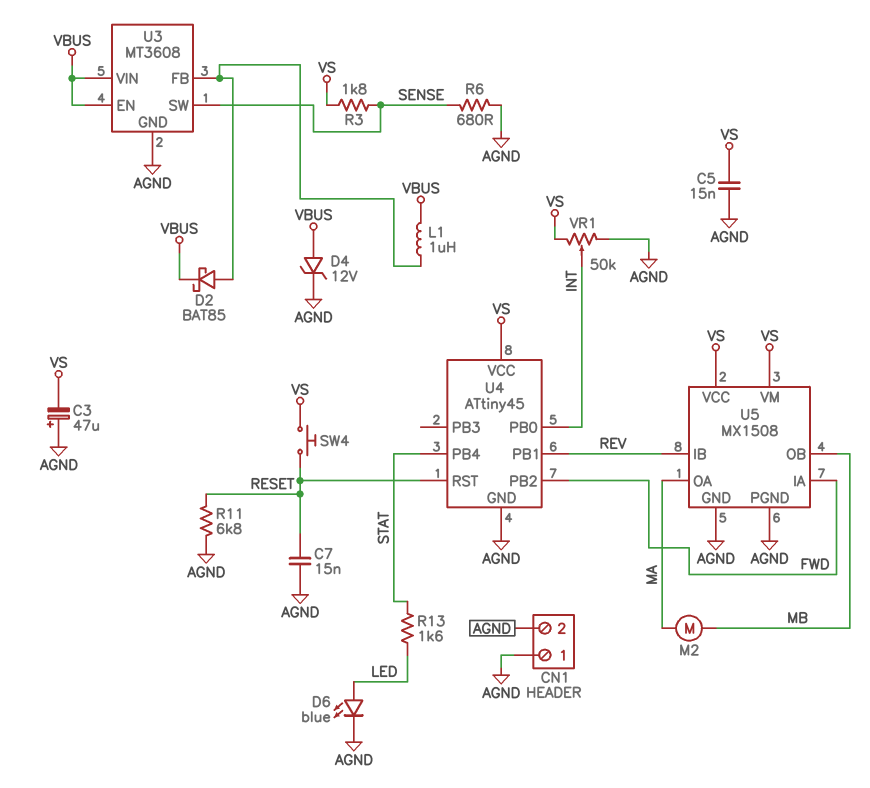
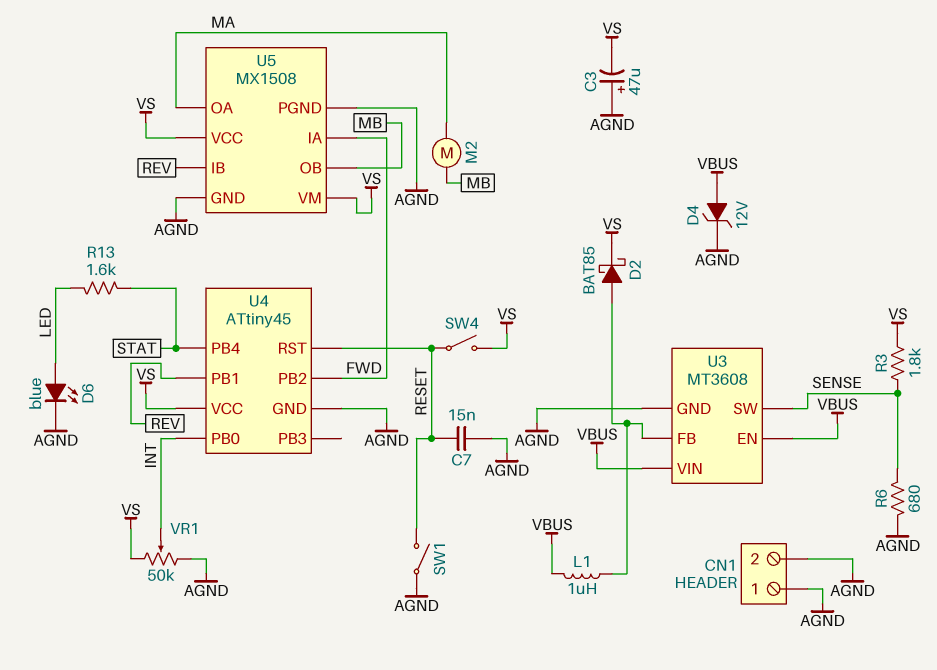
C5: 15nF (AGND, VS) -> none
D2: schottky BAT85 (A U3/FB, K VBUS) -> schottky BAT85 (A U3/FB, K VS)
R11: 6.8k (AGND, RESET) -> none
SW1: none -> switch (AGND, RESET)
SW4: button (RESET, VS) -> switch (RESET, VS)

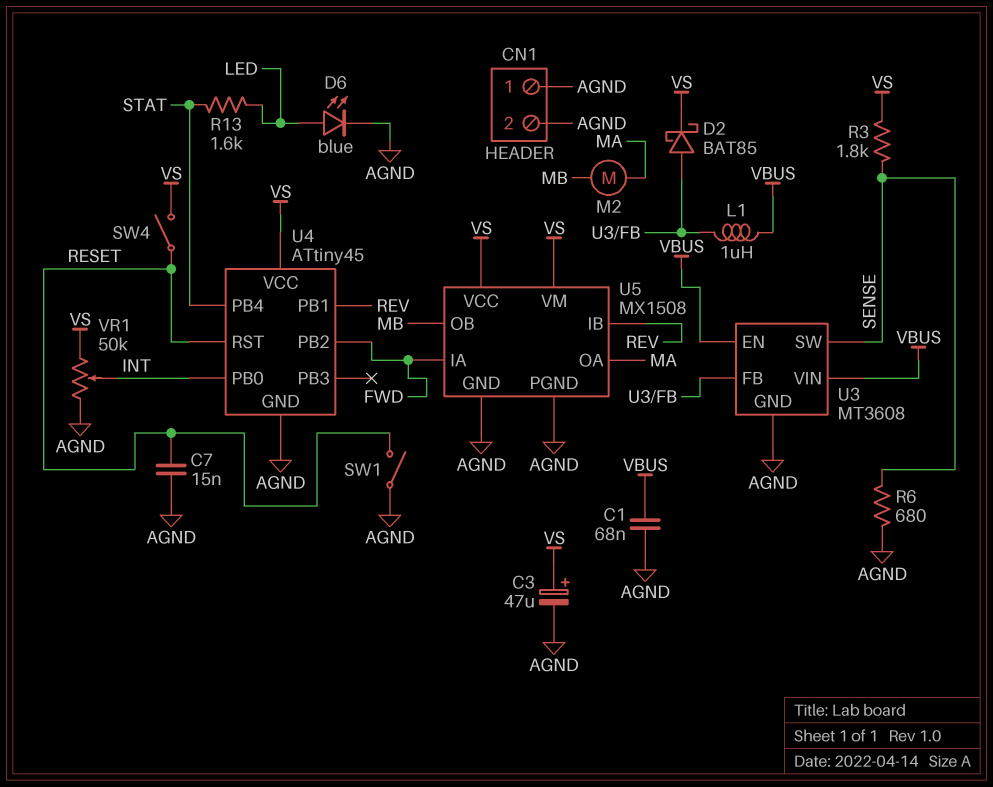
C1: none -> 68nF (AGND, VBUS)
C3: 47uF (plus AGND, minus VS) -> 47uF (plus VS, minus AGND)
D4: zener 12V (A VBUS, K AGND) -> none

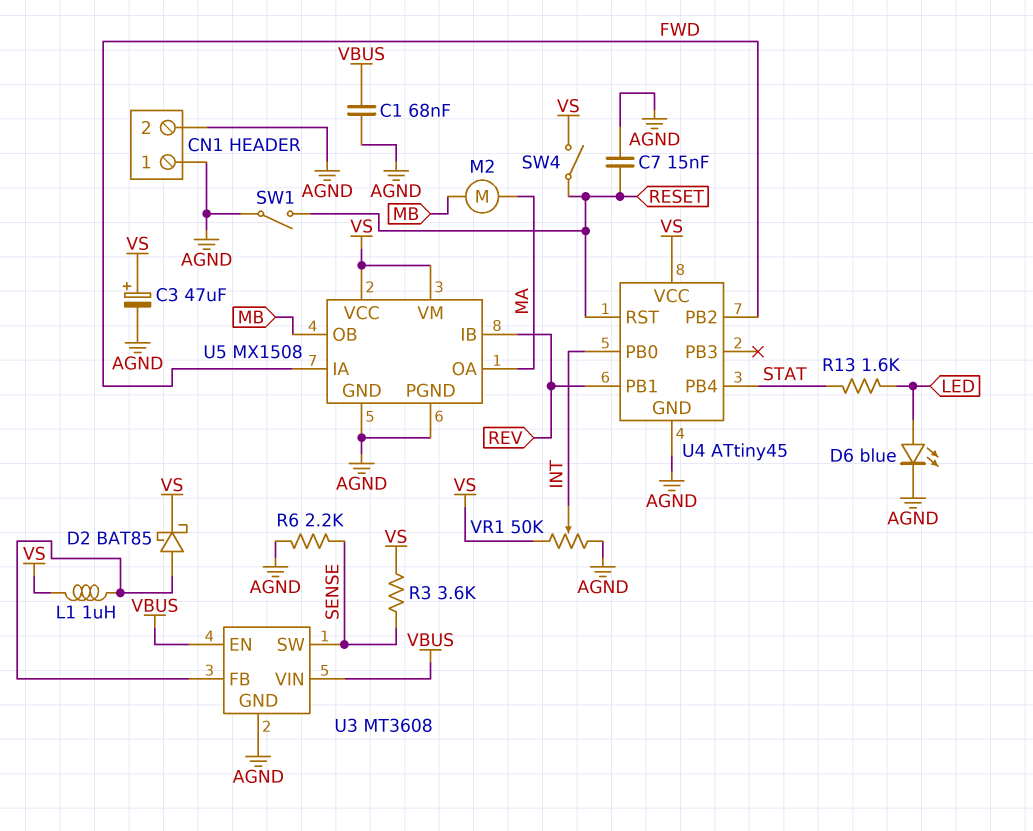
L1: 1uH (U3/FB, VBUS) -> 1uH (U3/FB, VS)
R3: 1.8k (SENSE, VS) -> 3.6k (SENSE, VS)
R6: 680 (AGND, SENSE) -> 2.2k (AGND, SENSE)

